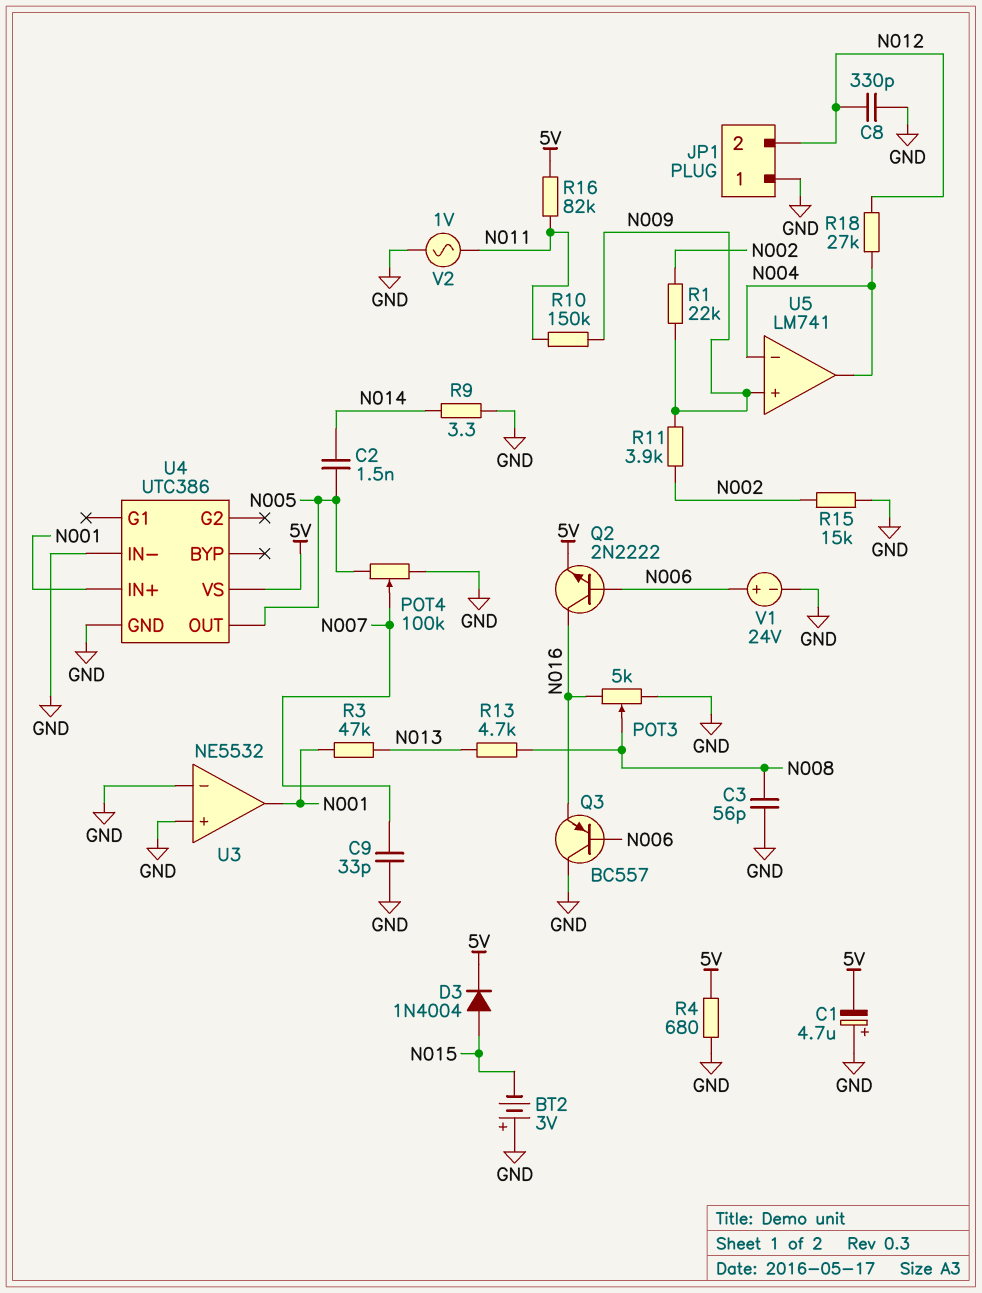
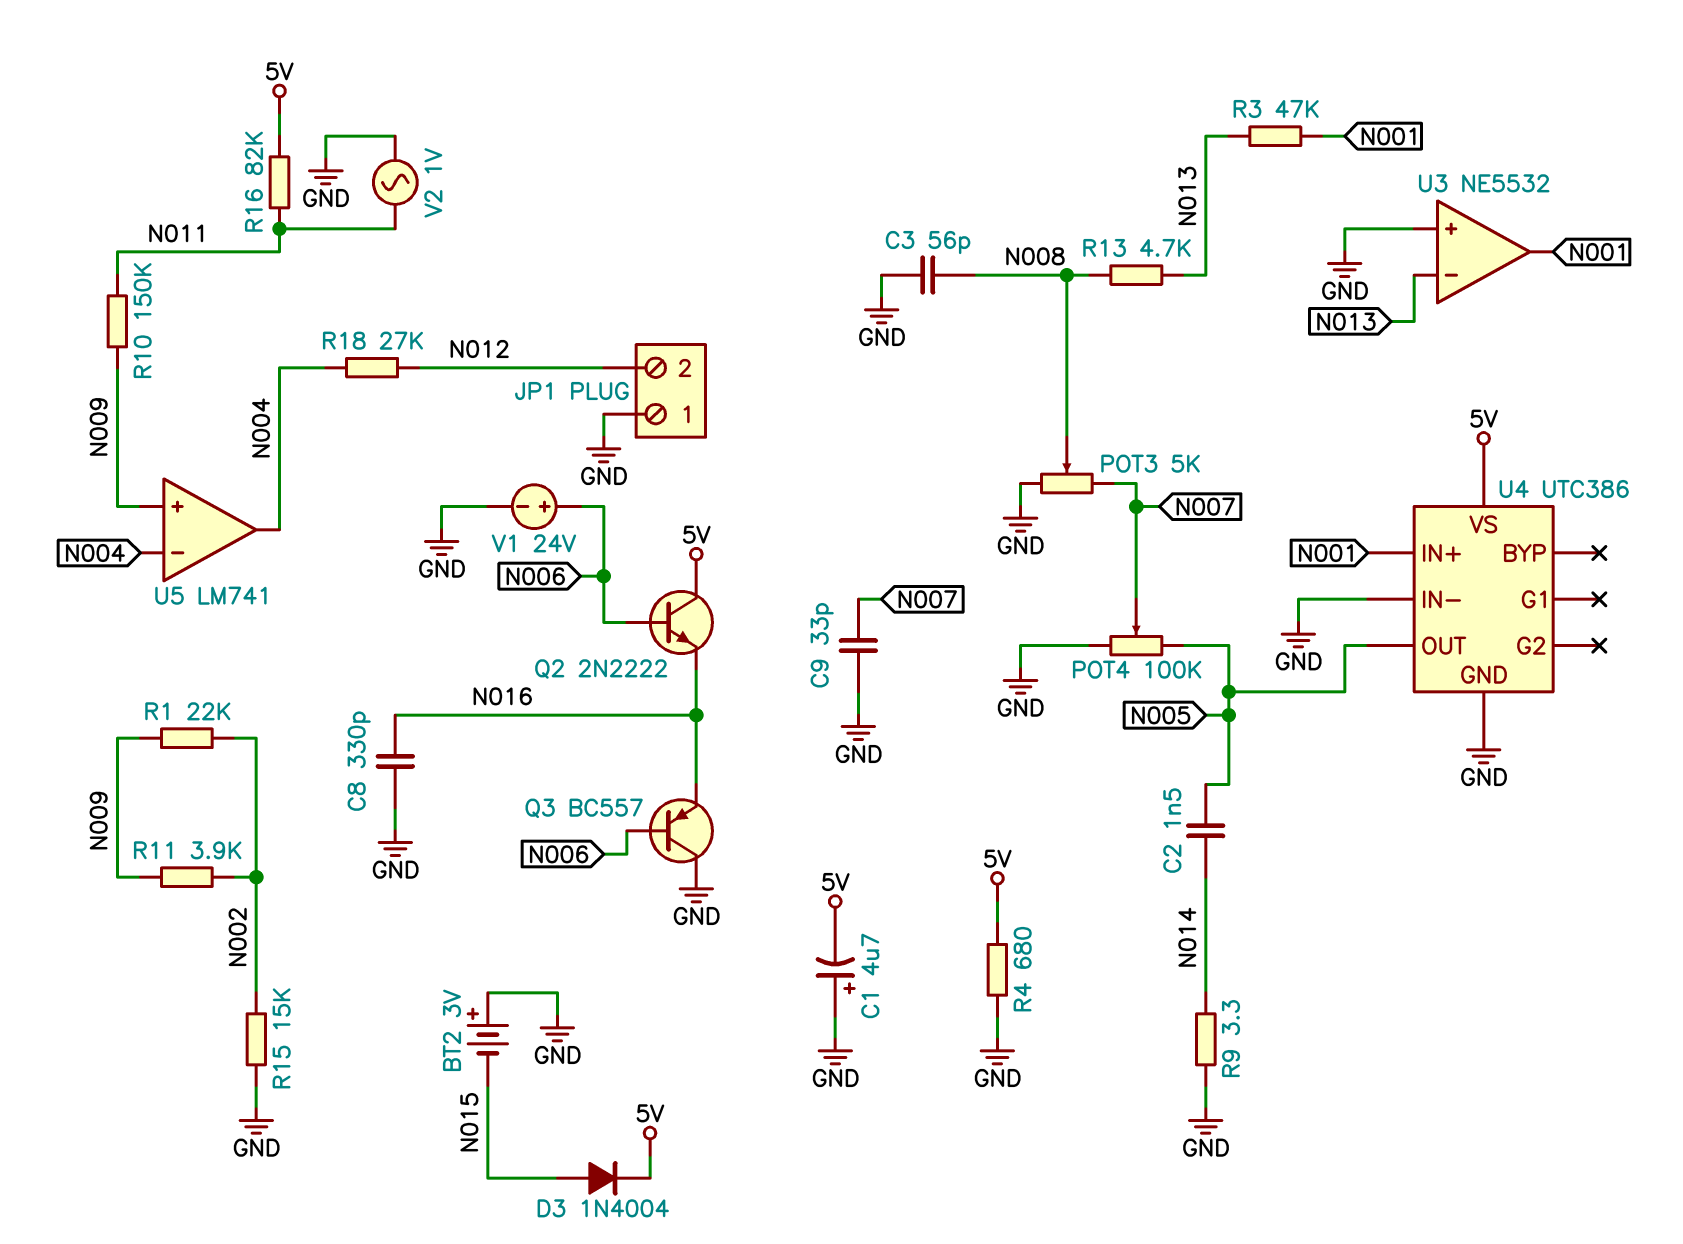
C8: 330pF (GND, N012) -> 330pF (GND, N016)
POT3: 5k (GND, N016, wiper N008) -> 5k (GND, N007, wiper N008)
Q2: NPN 2N2222 (B N006, C N016, E 5V) -> NPN 2N2222 (B N006, C 5V, E N016)
U3 pin in-: GND -> N013

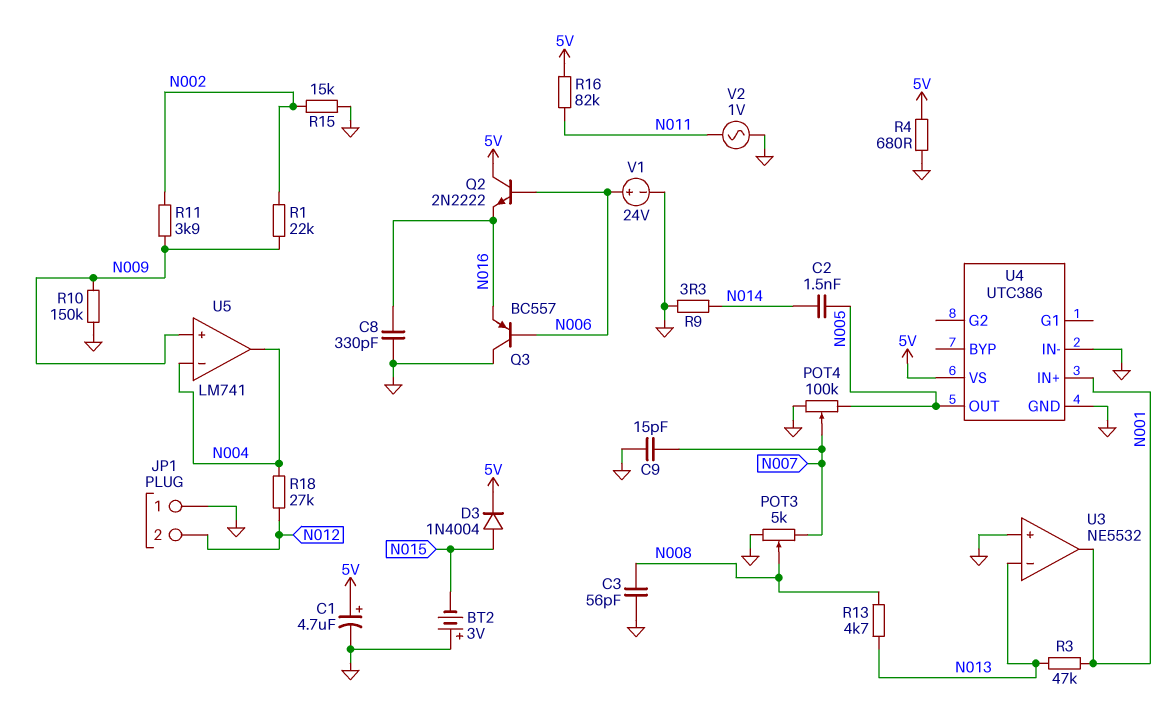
C1: 4.7uF (plus GND, minus 5V) -> 4.7uF (plus 5V, minus GND)
C9: 33pF (GND, N007) -> 15pF (GND, N007)
R10: 150k (N009, N011) -> 150k (GND, N009)

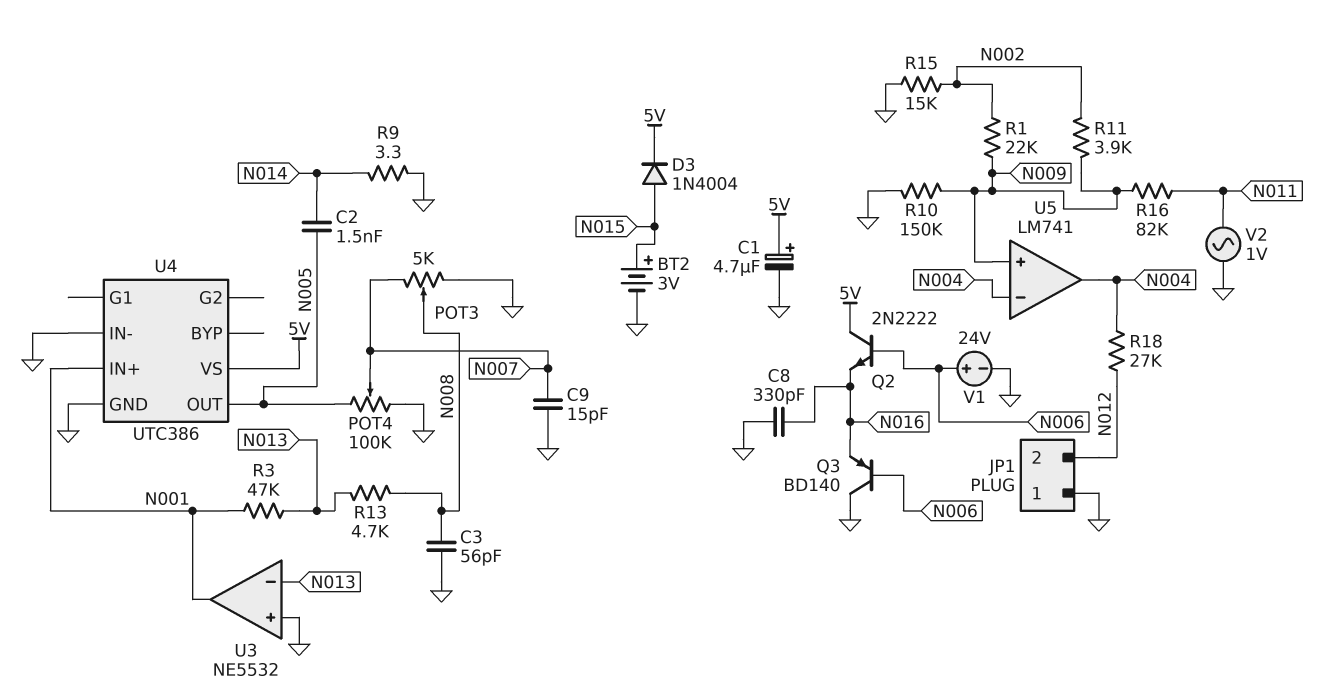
BT2: 3V (plus GND, minus N015) -> 3V (plus N015, minus GND)
Q3: PNP BC557 (B N006, C GND, E N016) -> PNP BD140 (B N006, C GND, E N016)
R4: 680 (5V, GND) -> none
R16: 82k (5V, N011) -> 82k (N009, N011)

